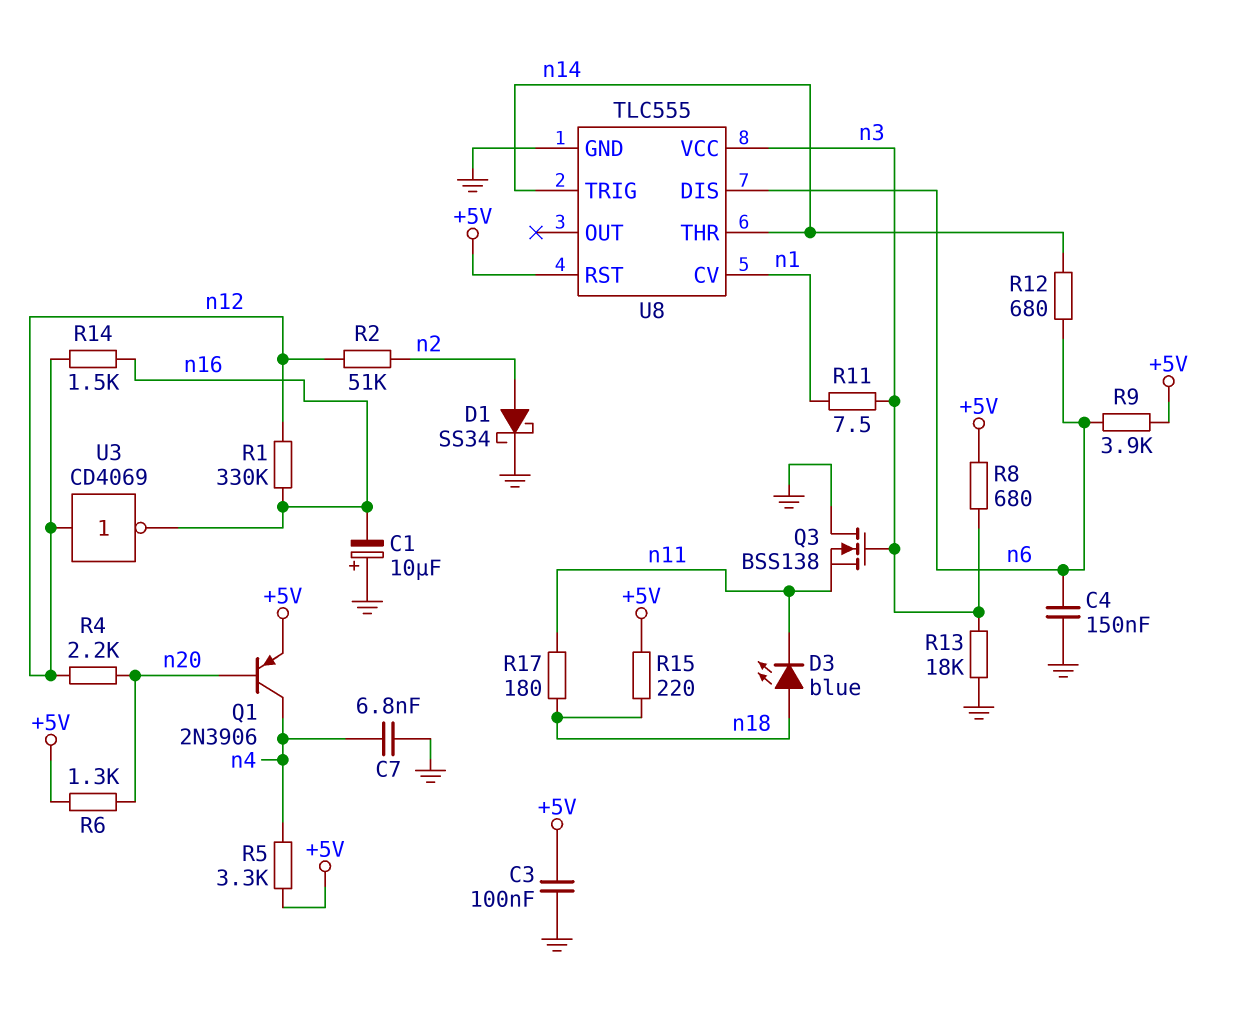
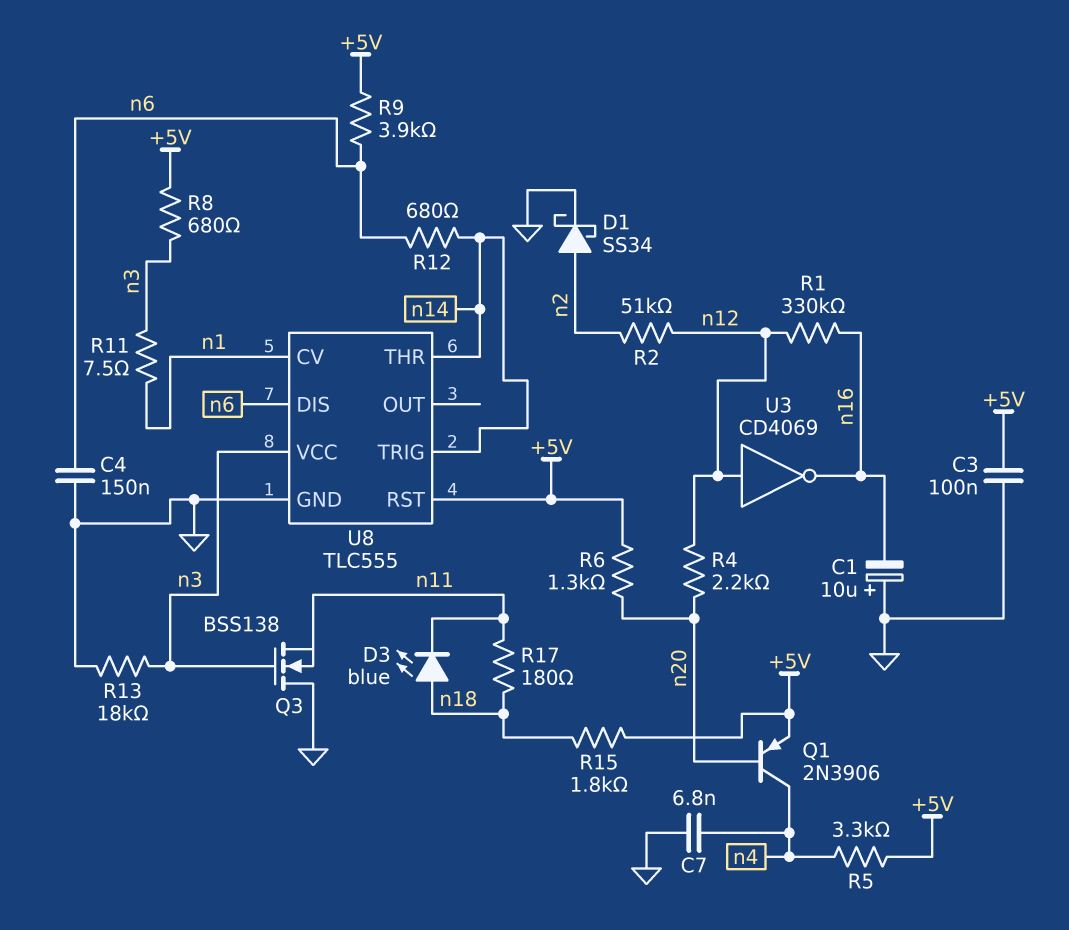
R14: 1.5k (n12, n16) -> none
R15: 220 (+5V, n18) -> 1.8k (+5V, n18)

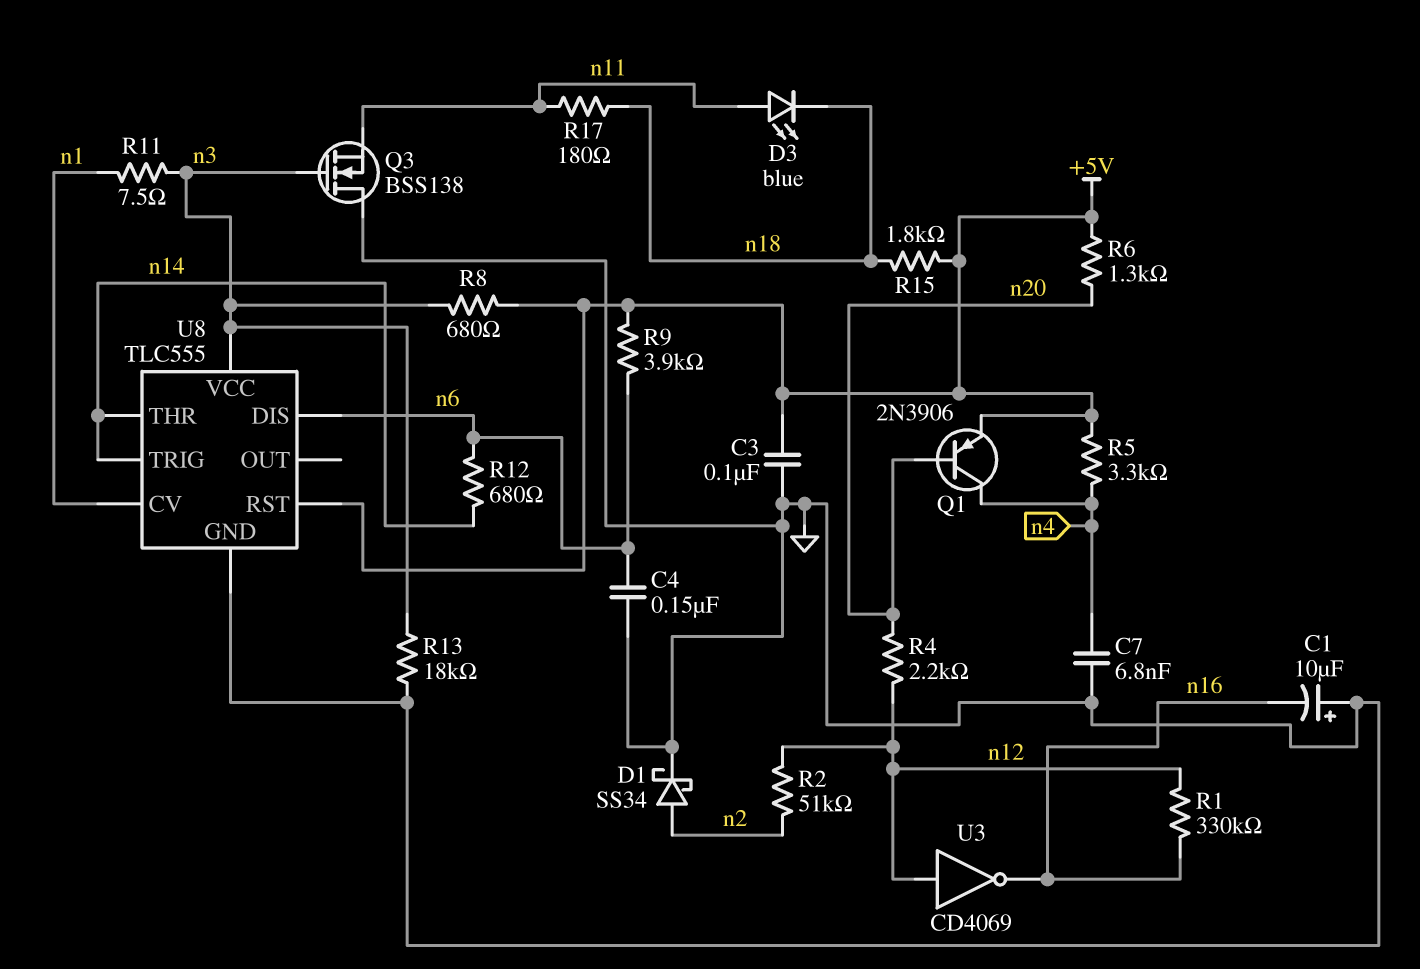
D3: LED blue (A n18, K n11) -> LED blue (A n11, K n18)

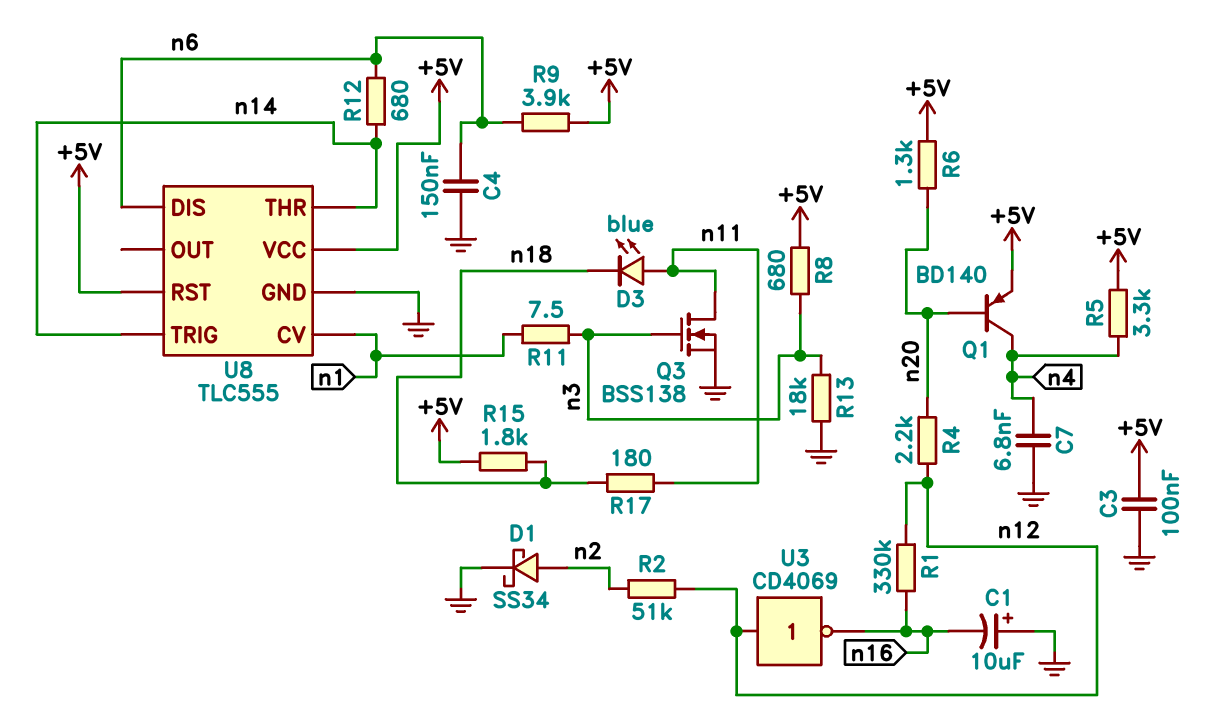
Q1: PNP 2N3906 (B n20, C n4, E +5V) -> PNP BD140 (B n20, C n4, E +5V)
Q3: NMOS BSS138 (G n3, D GND, S n11) -> NMOS BSS138 (G n3, D n11, S GND)
U8 pin VCC: n3 -> +5V

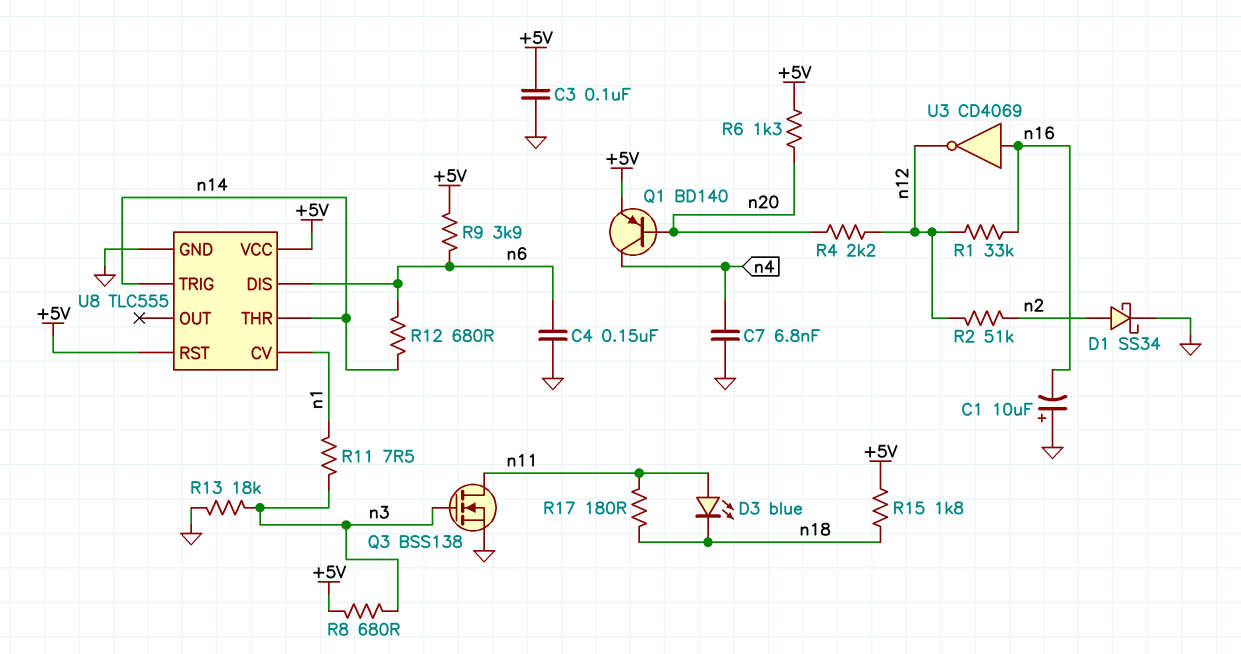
R1: 330k (n12, n16) -> 33k (n12, n16)
R5: 3.3k (+5V, n4) -> none
U3: NOT CD4069 (in n12, out n16) -> NOT CD4069 (in n16, out n12)

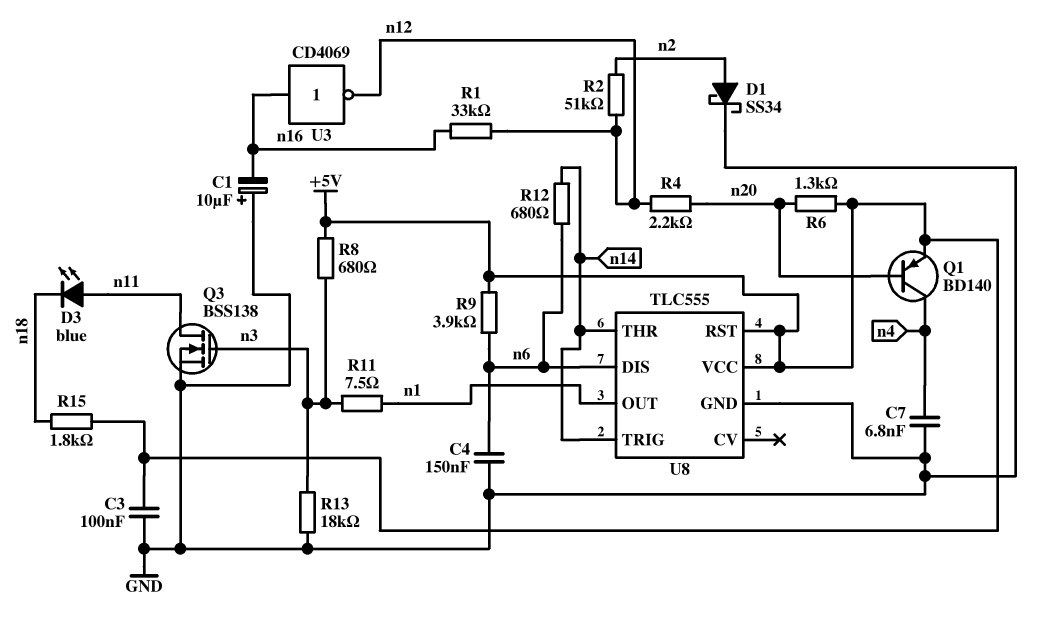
R17: 180 (n11, n18) -> none
U8 pin CV: n1 -> none
U8 pin OUT: none -> n1

